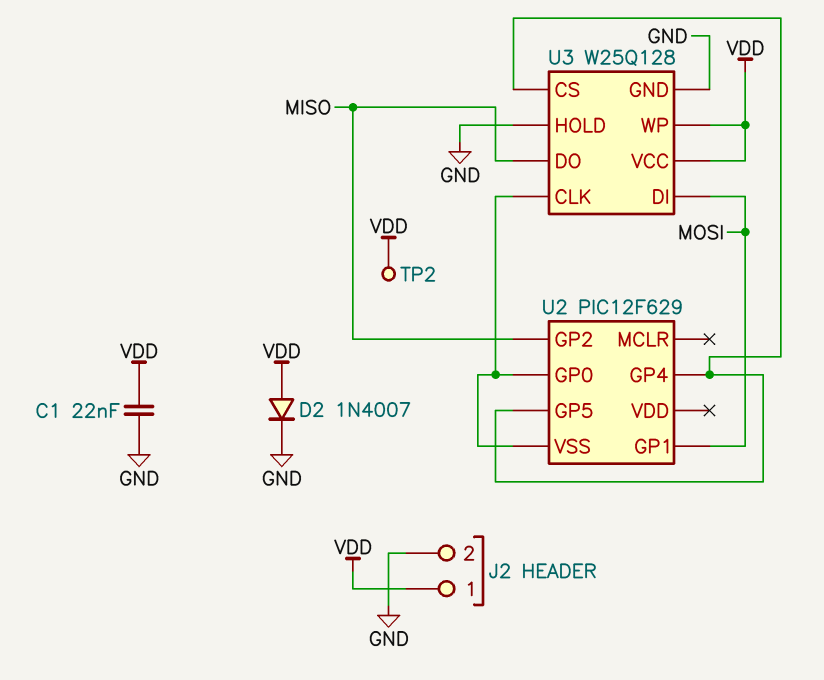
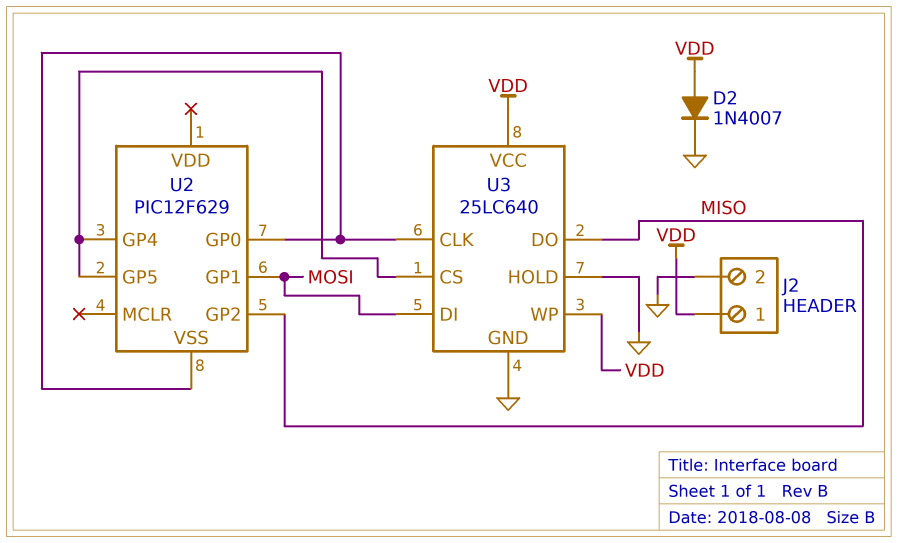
C1: 22nF (GND, VDD) -> none
TP2: test point (VDD) -> none
U3: W25Q128 -> 25LC640

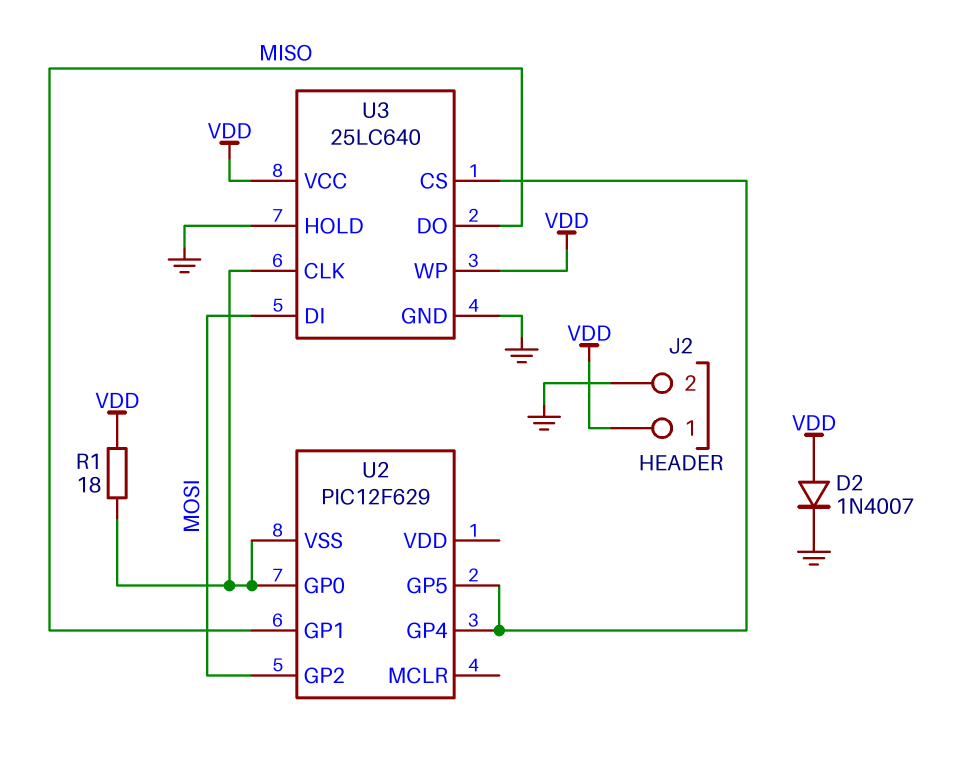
R1: none -> 18 (U2/GP0, VDD)
U2 pin GP1: MOSI -> MISO
U2 pin GP2: MISO -> MOSI

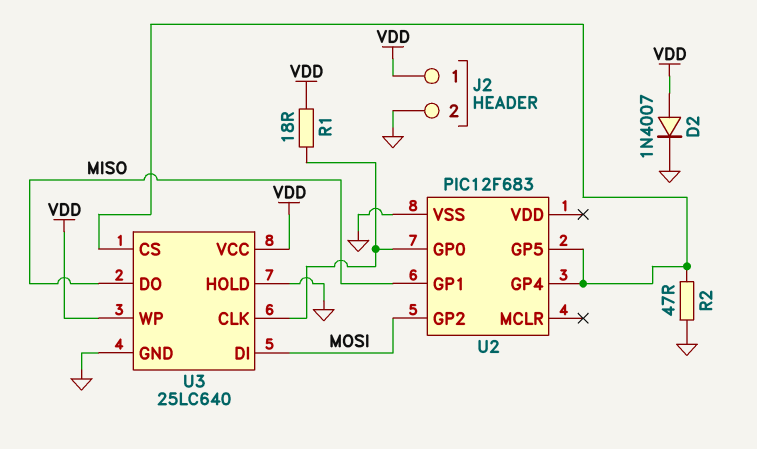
R2: none -> 47 (GND, U2/GP4)
U2: PIC12F629 -> PIC12F683
U2 pin VSS: U2/GP0 -> GND

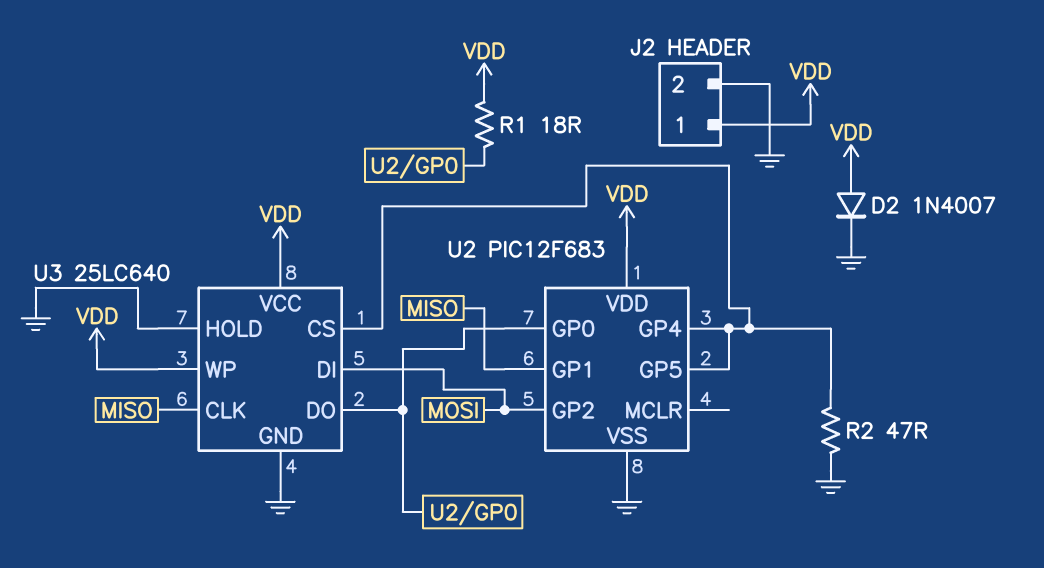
U2 pin VDD: none -> VDD
U3 pin CLK: U2/GP0 -> MISO
U3 pin DO: MISO -> U2/GP0

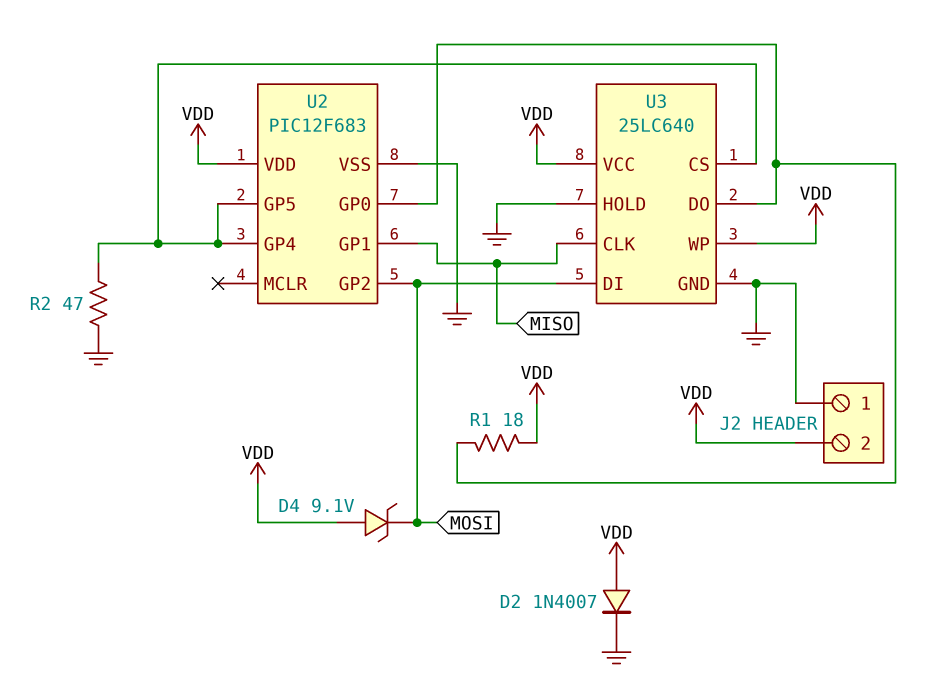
D4: none -> zener 9.1V (A VDD, K MOSI)
J2 pin 1: VDD -> GND
J2 pin 2: GND -> VDD

